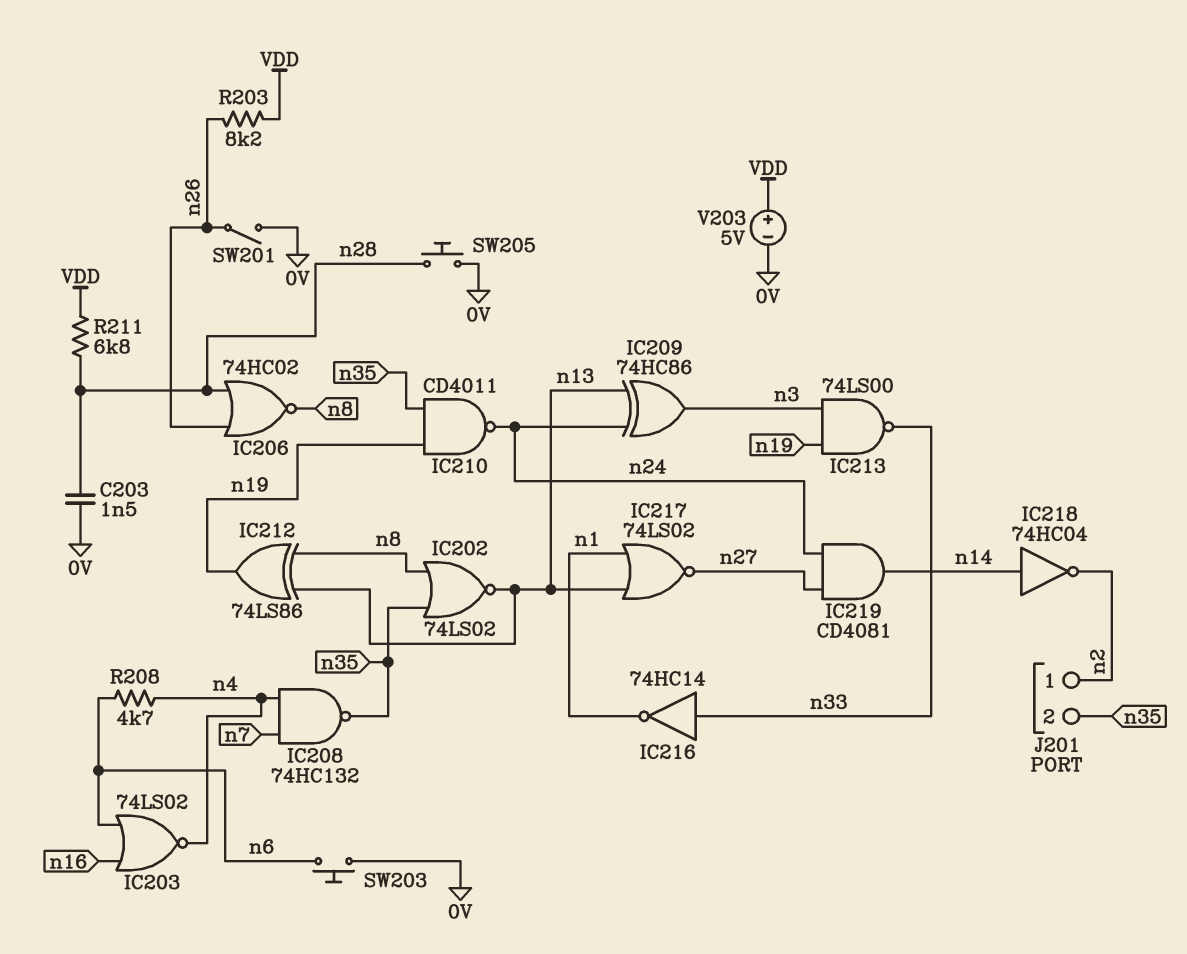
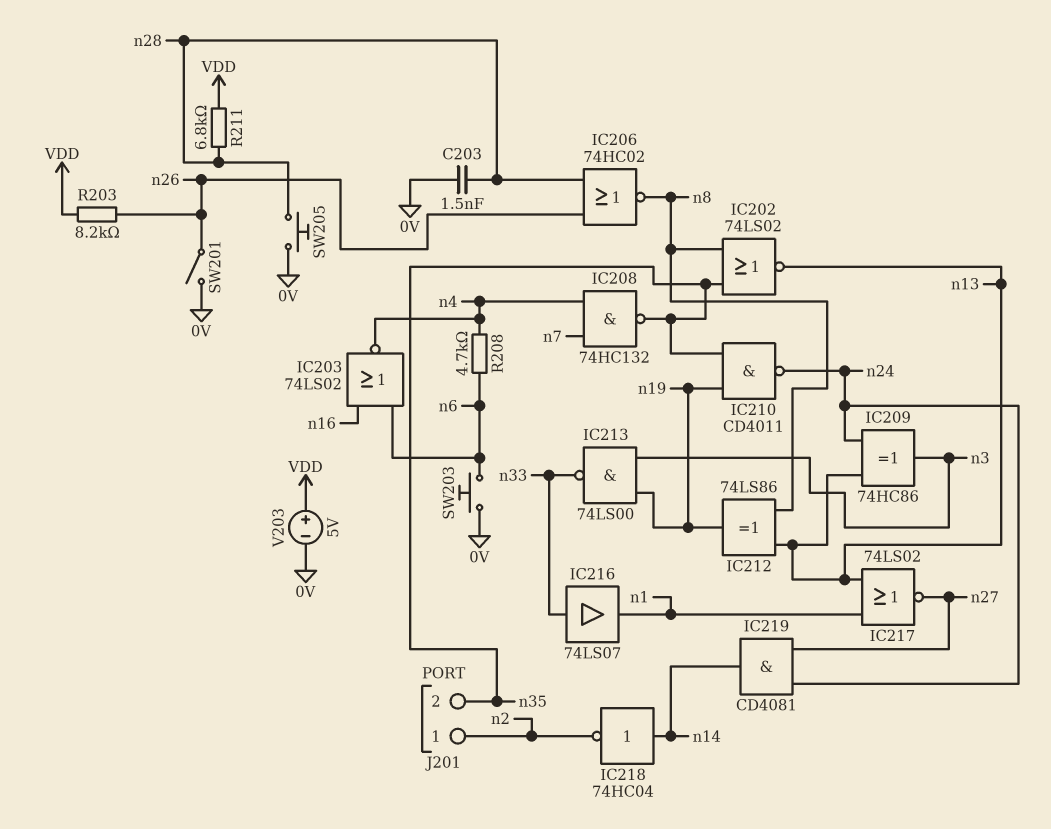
IC216: NOT 74HC14 (in n33, out n1) -> buffer 74LS07 (in n33, out n1)

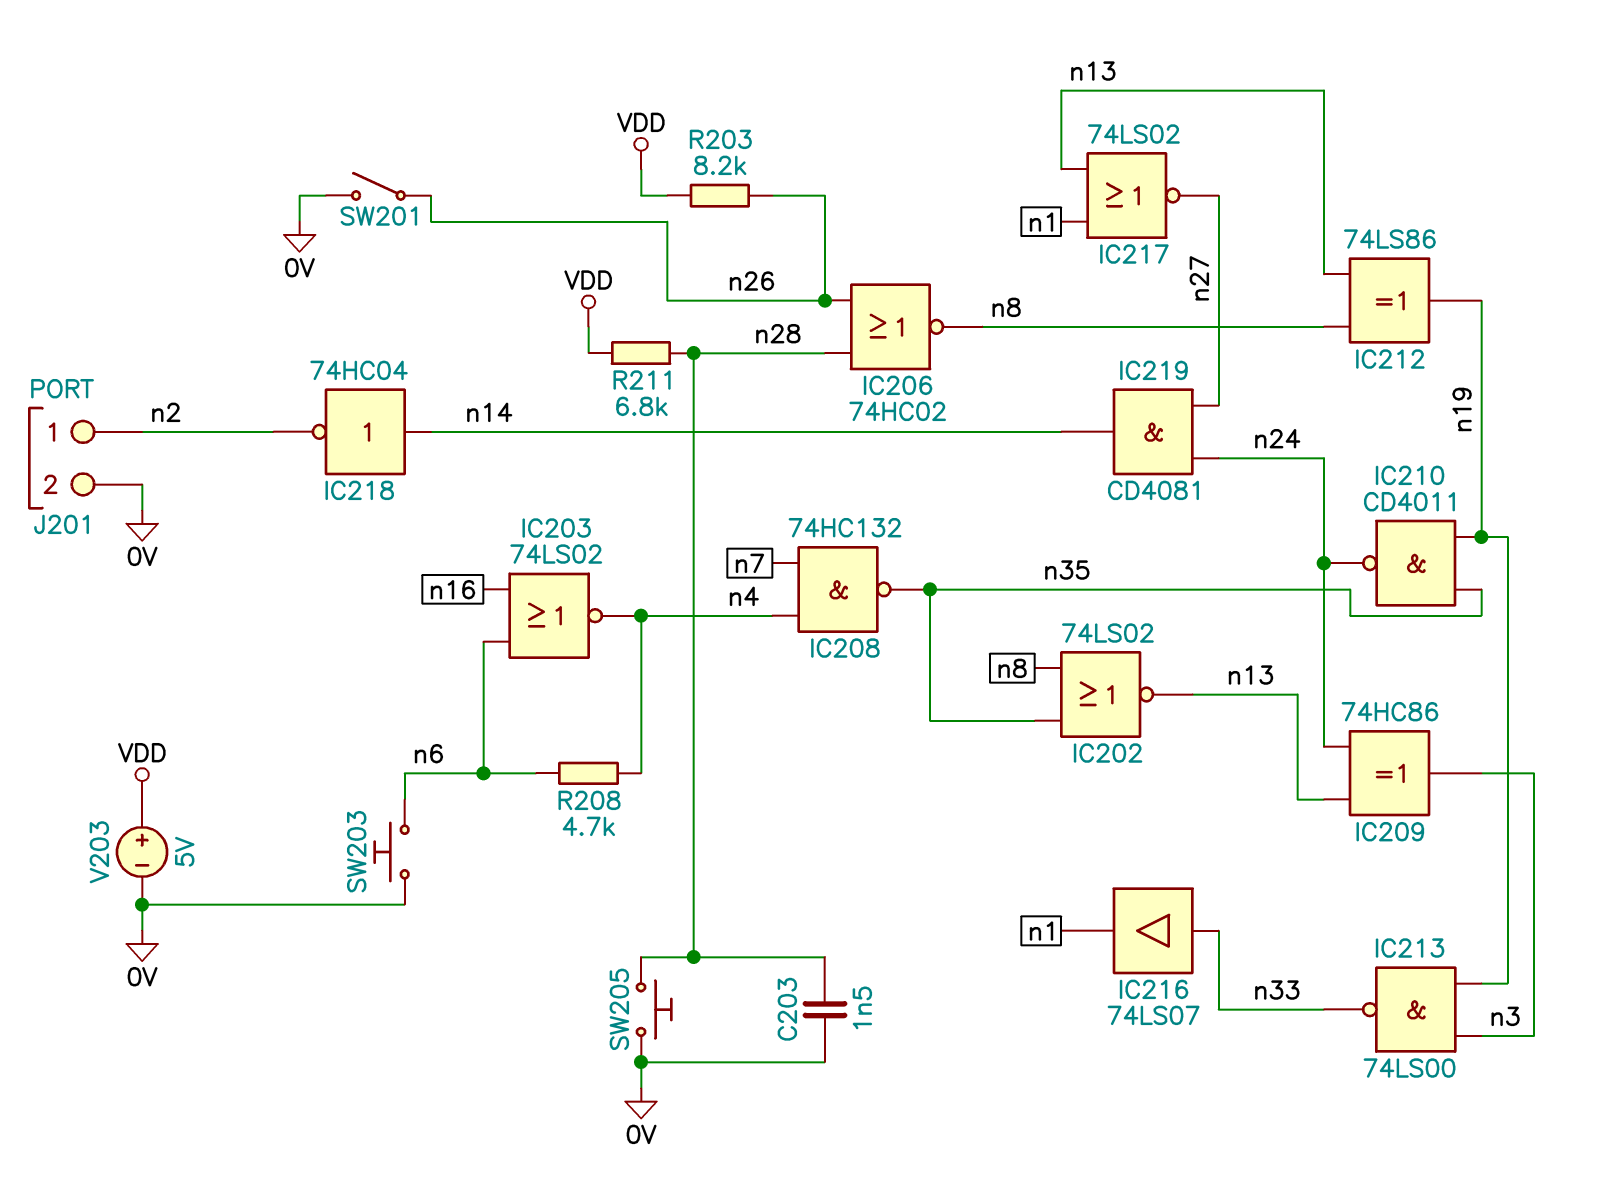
J201 pin 2: n35 -> 0V

